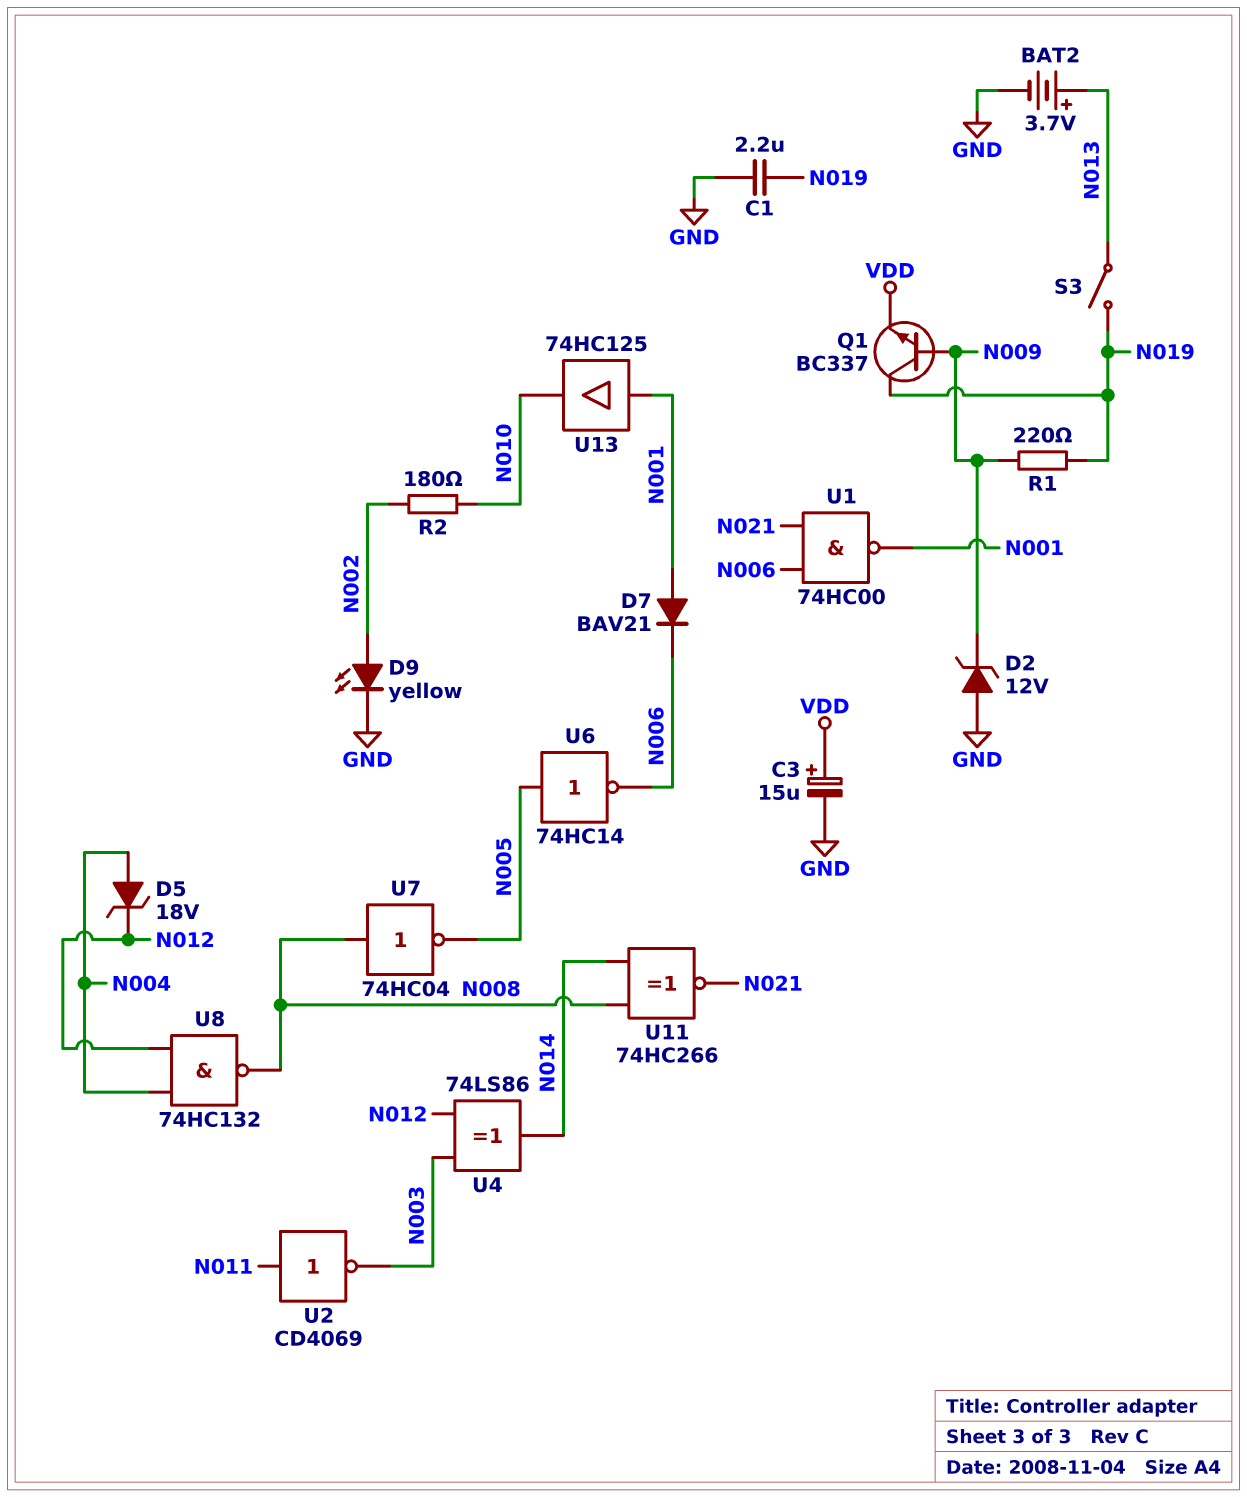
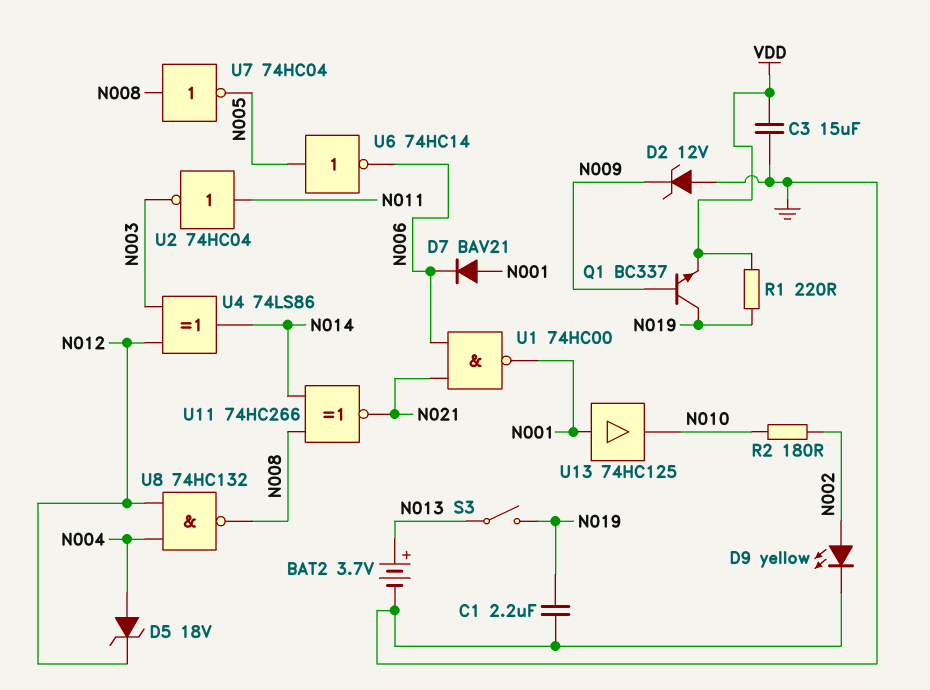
C3: 15uF (plus VDD, minus GND) -> 15uF (GND, VDD)
R1: 220 (N009, N019) -> 220 (N019, VDD)
U2: NOT CD4069 (in N011, out N003) -> NOT 74HC04 (in N011, out N003)

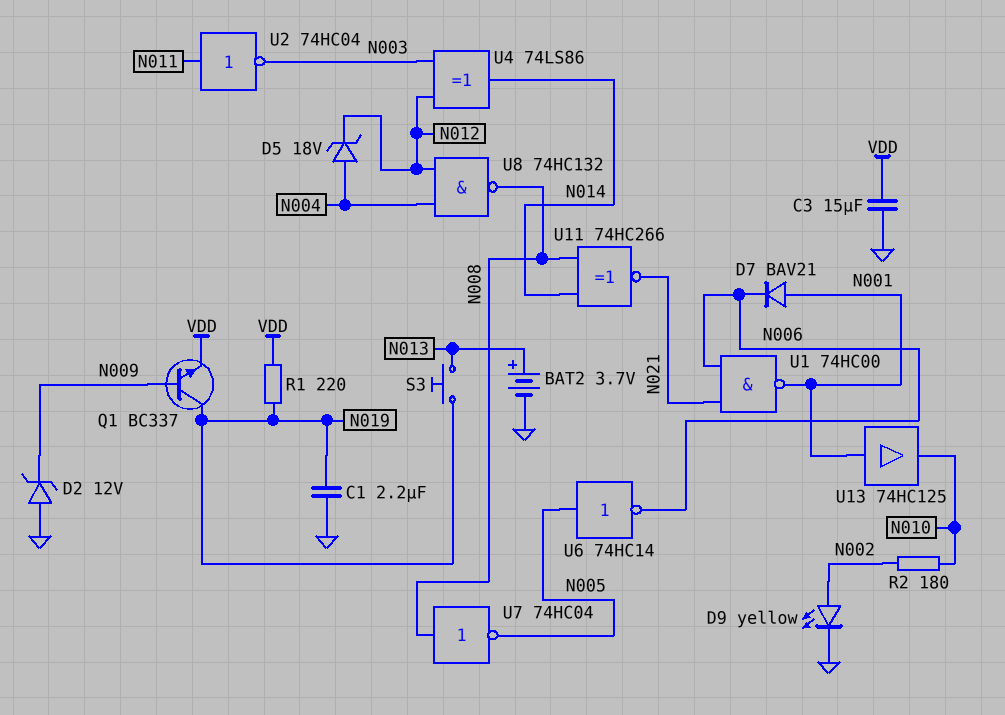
S3: switch (N013, N019) -> button (N013, N019)

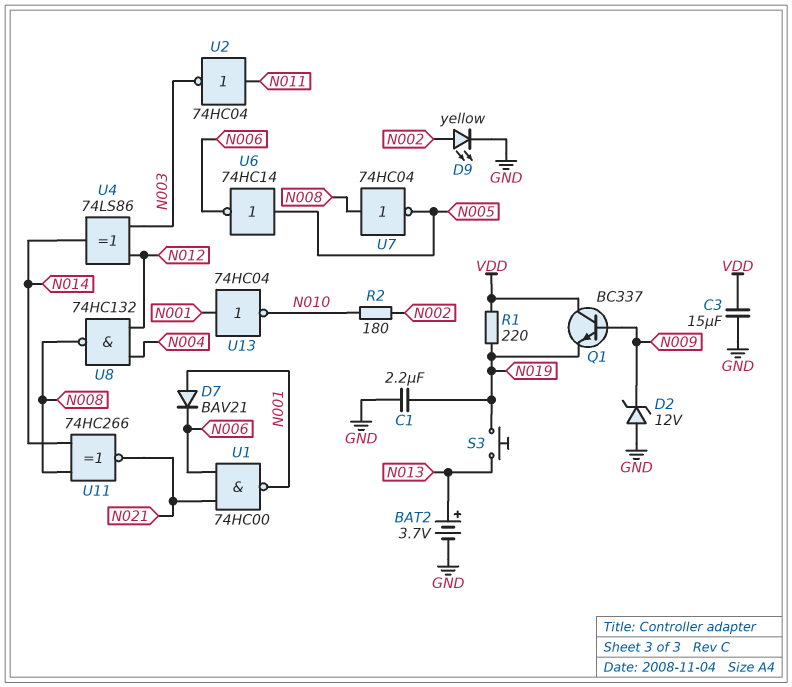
D5: zener 18V (A N004, K N012) -> none
Q1: NPN BC337 (B N009, C N019, E VDD) -> NPN BC337 (B N009, C VDD, E N019)
U13: buffer 74HC125 (in N001, out N010) -> NOT 74HC04 (in N001, out N010)

